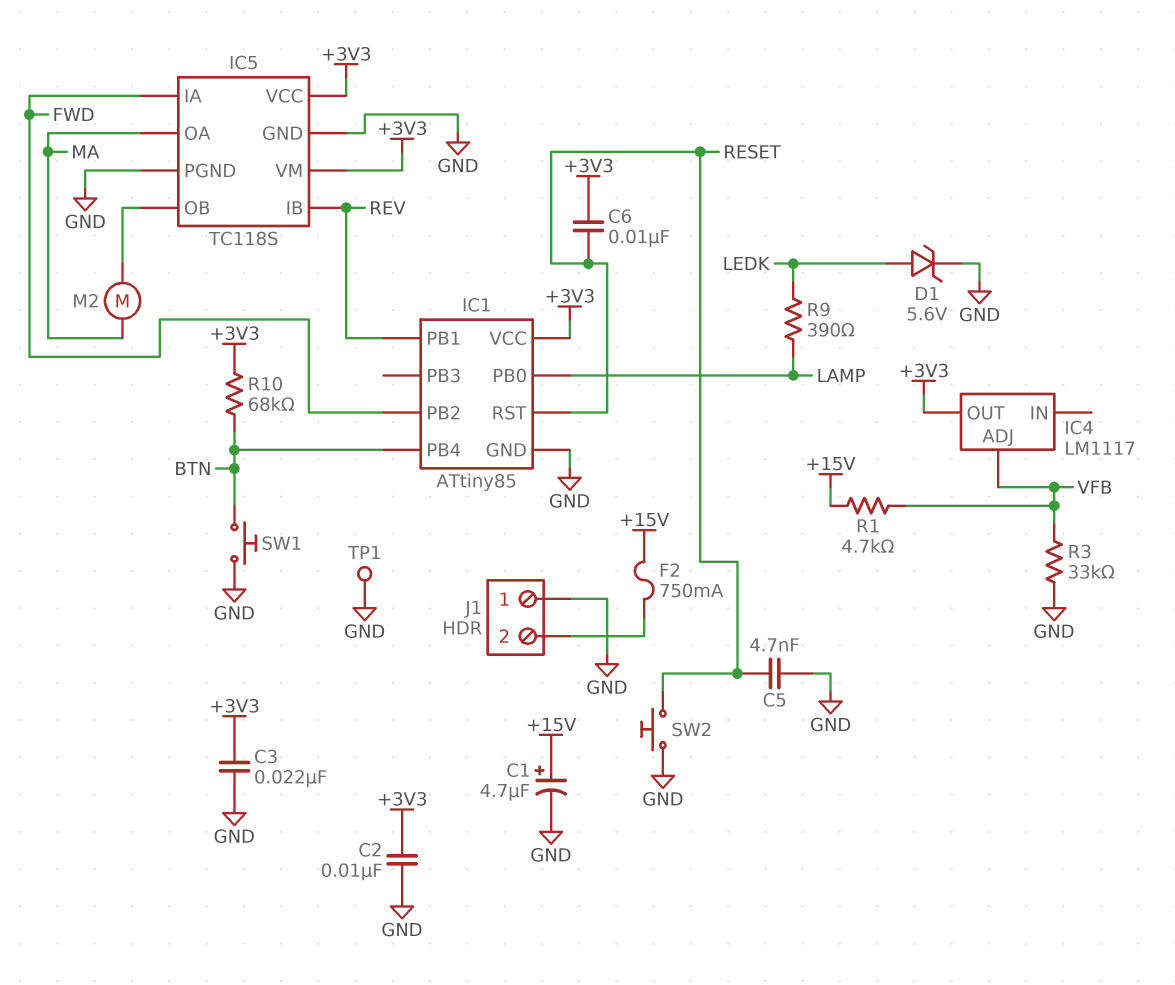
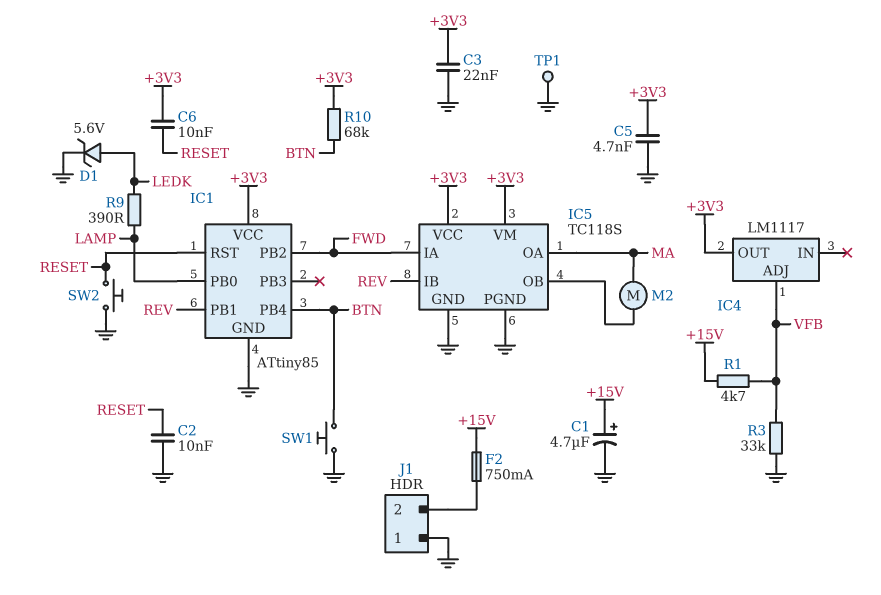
C2: 10nF (+3V3, GND) -> 10nF (GND, RESET)
C5: 4.7nF (GND, RESET) -> 4.7nF (+3V3, GND)

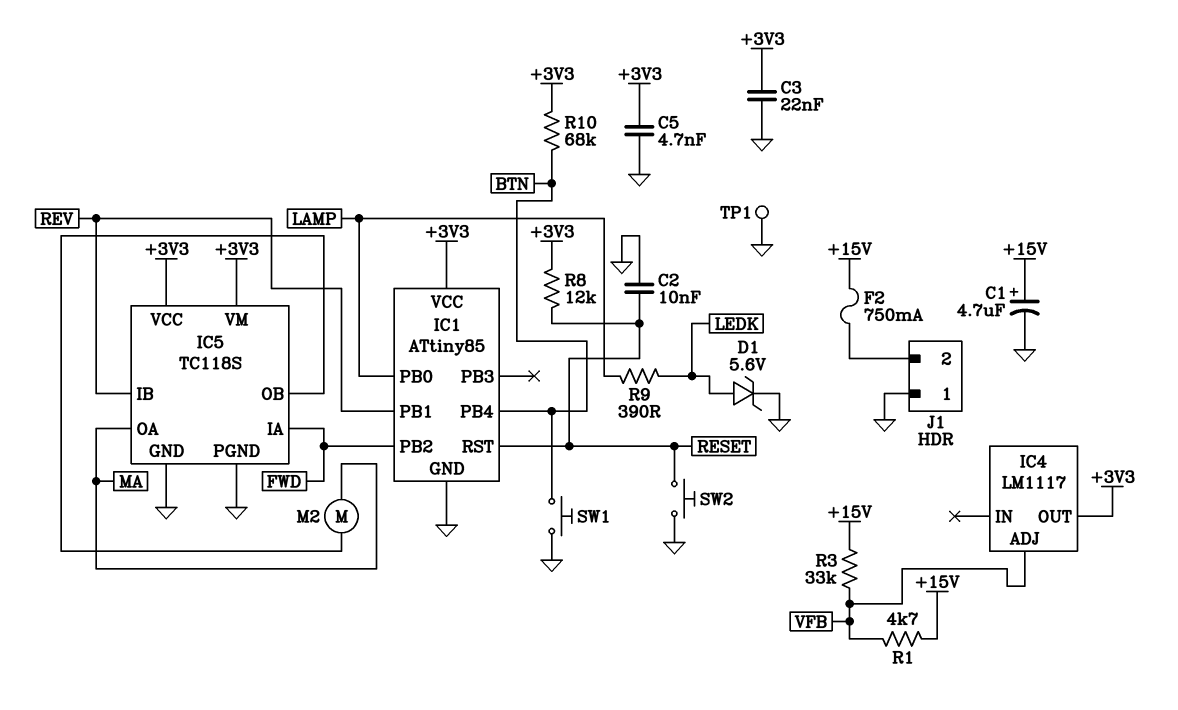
C6: 10nF (+3V3, RESET) -> none
R3: 33k (GND, VFB) -> 33k (+15V, VFB)
R8: none -> 12k (+3V3, RESET)

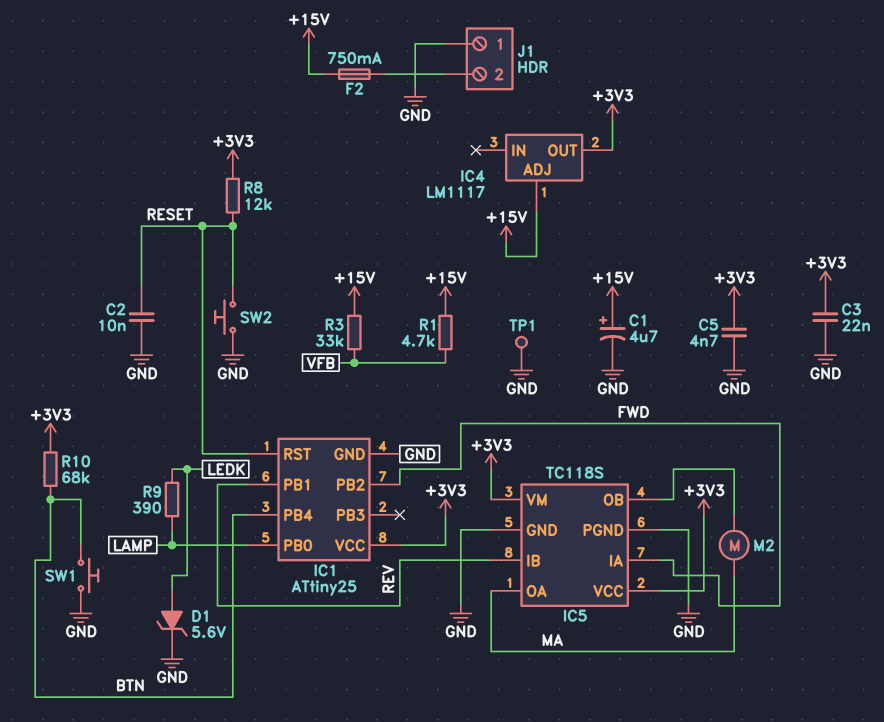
IC1: ATtiny85 -> ATtiny25
IC4 pin ADJ: VFB -> +15V

